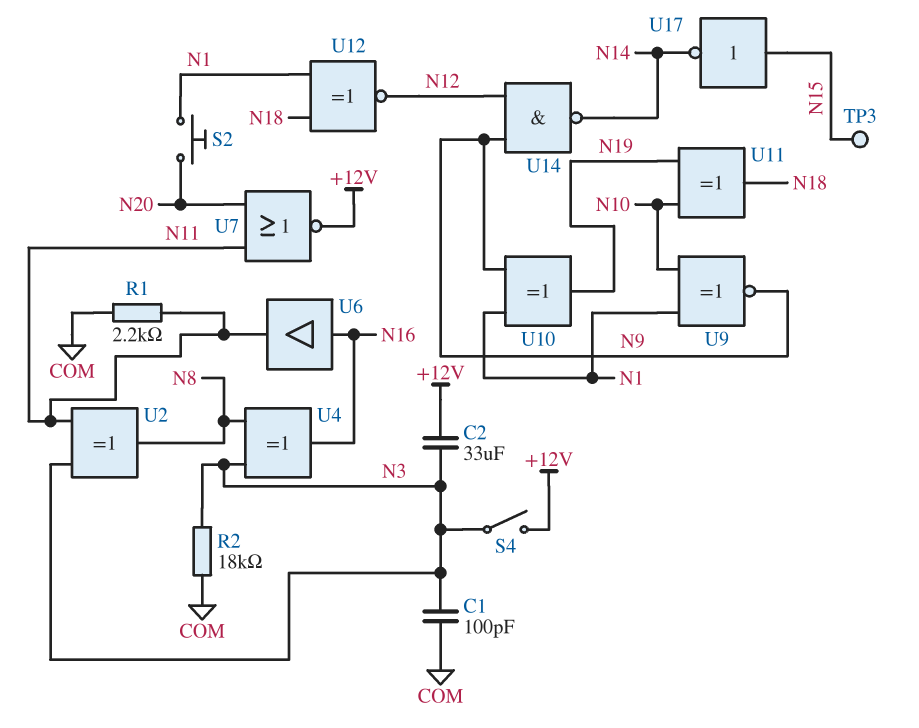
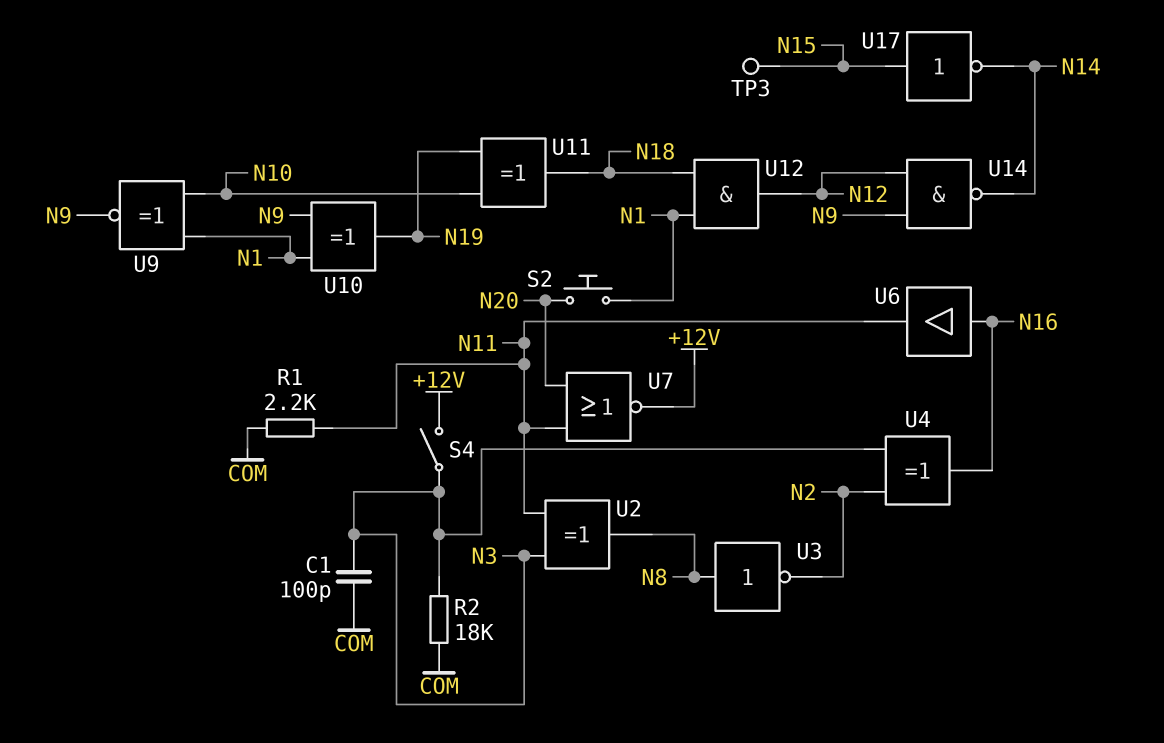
C2: 33uF (+12V, N3) -> none
U3: none -> NOT (in N8, out N2)
U4: XOR (in N3, in N8, out N16) -> XOR (in N2, in N3, out N16)
U12: XNOR (in N1, in N18, out N12) -> AND (in N1, in N18, out N12)

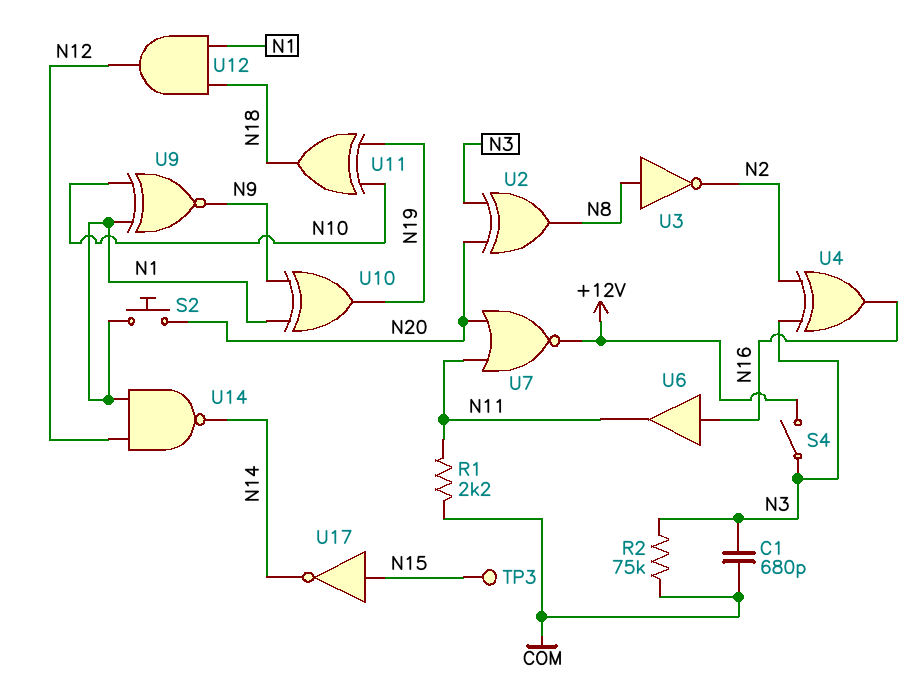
C1: 100pF (COM, N3) -> 680pF (COM, N3)
R2: 18k (COM, N3) -> 75k (COM, N3)
U2: XOR (in N3, in N11, out N8) -> XOR (in N3, in N20, out N8)
U14: NAND (in N9, in N12, out N14) -> NAND (in N1, in N12, out N14)

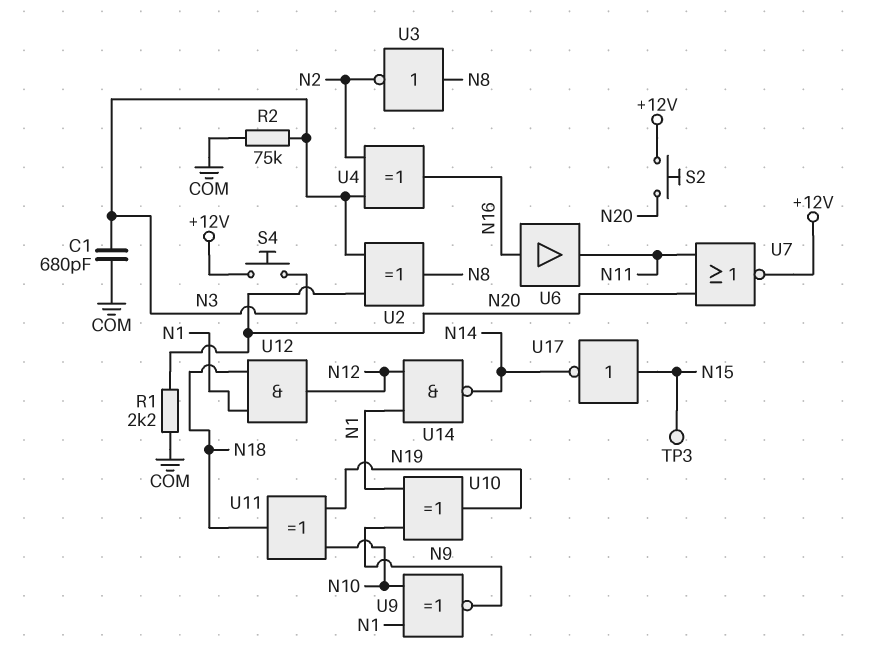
R1: 2.2k (COM, N11) -> 2.2k (COM, N20)
S2: button (N1, N20) -> button (+12V, N20)
S4: switch (+12V, N3) -> button (+12V, N3)

